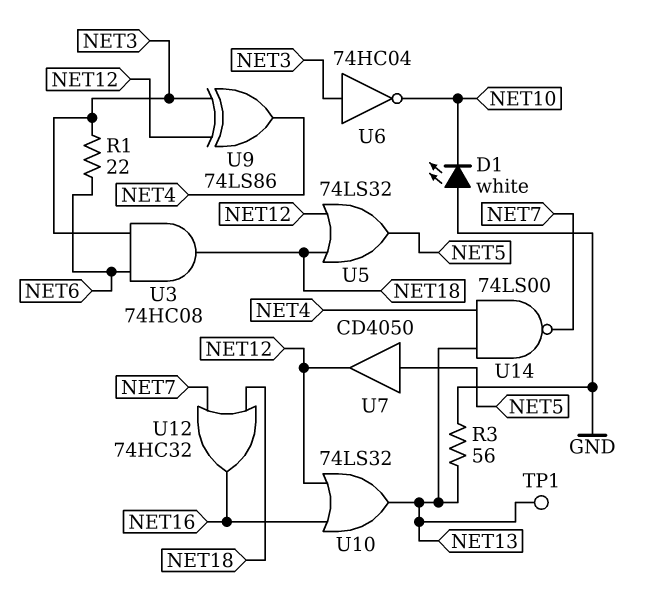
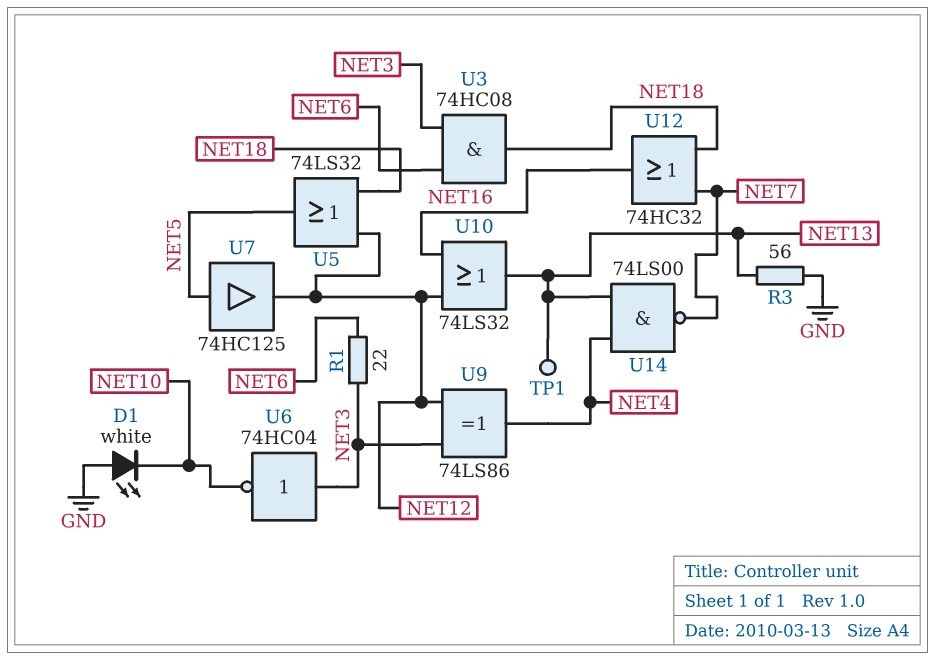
U7: buffer CD4050 (in NET5, out NET12) -> buffer 74HC125 (in NET5, out NET12)

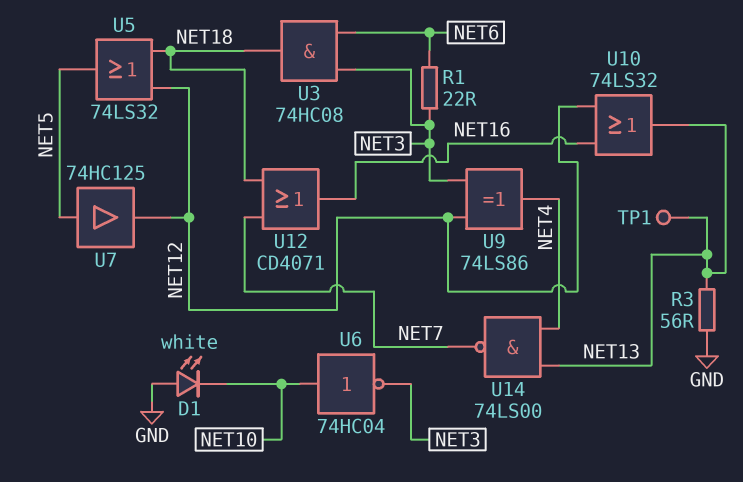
U6: NOT 74HC04 (in NET3, out NET10) -> NOT 74HC04 (in NET10, out NET3)
U12: OR 74HC32 (in NET7, in NET18, out NET16) -> OR CD4071 (in NET7, in NET18, out NET16)

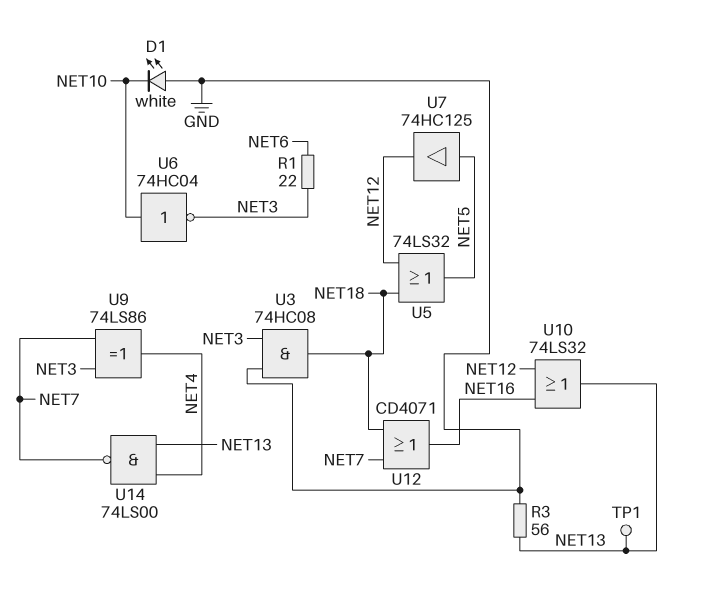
U3: AND 74HC08 (in NET3, in NET6, out NET18) -> AND 74HC08 (in GND, in NET3, out NET18)
U9: XOR 74LS86 (in NET3, in NET12, out NET4) -> XOR 74LS86 (in NET3, in NET7, out NET4)

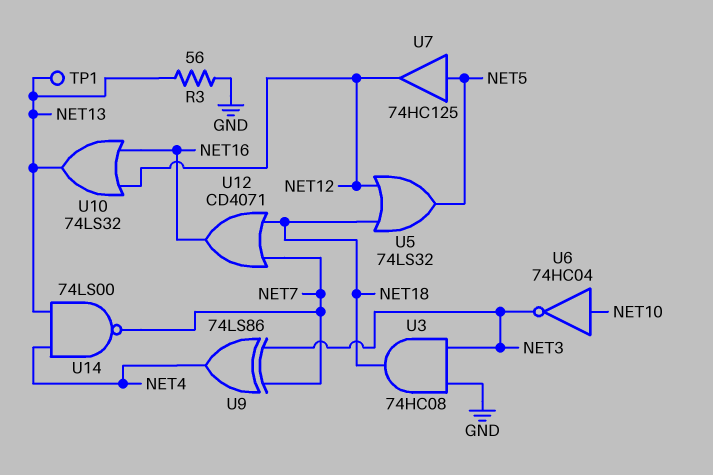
D1: LED white (A GND, K NET10) -> none
R1: 22 (NET3, NET6) -> none

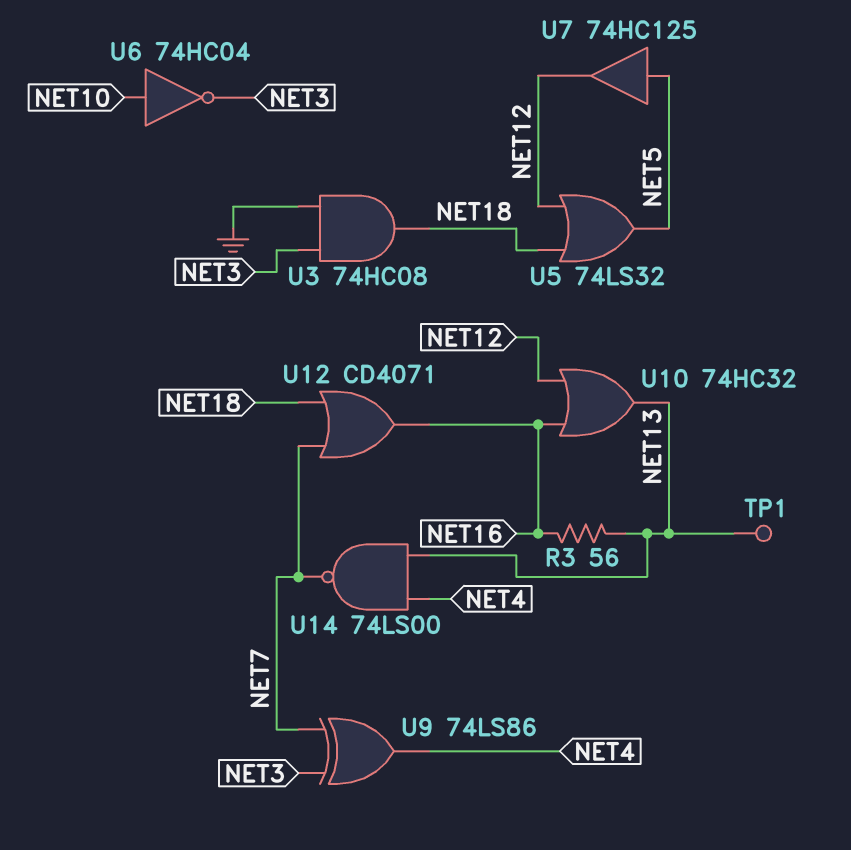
R3: 56 (GND, NET13) -> 56 (NET13, NET16)
U10: OR 74LS32 (in NET12, in NET16, out NET13) -> OR 74HC32 (in NET12, in NET16, out NET13)

